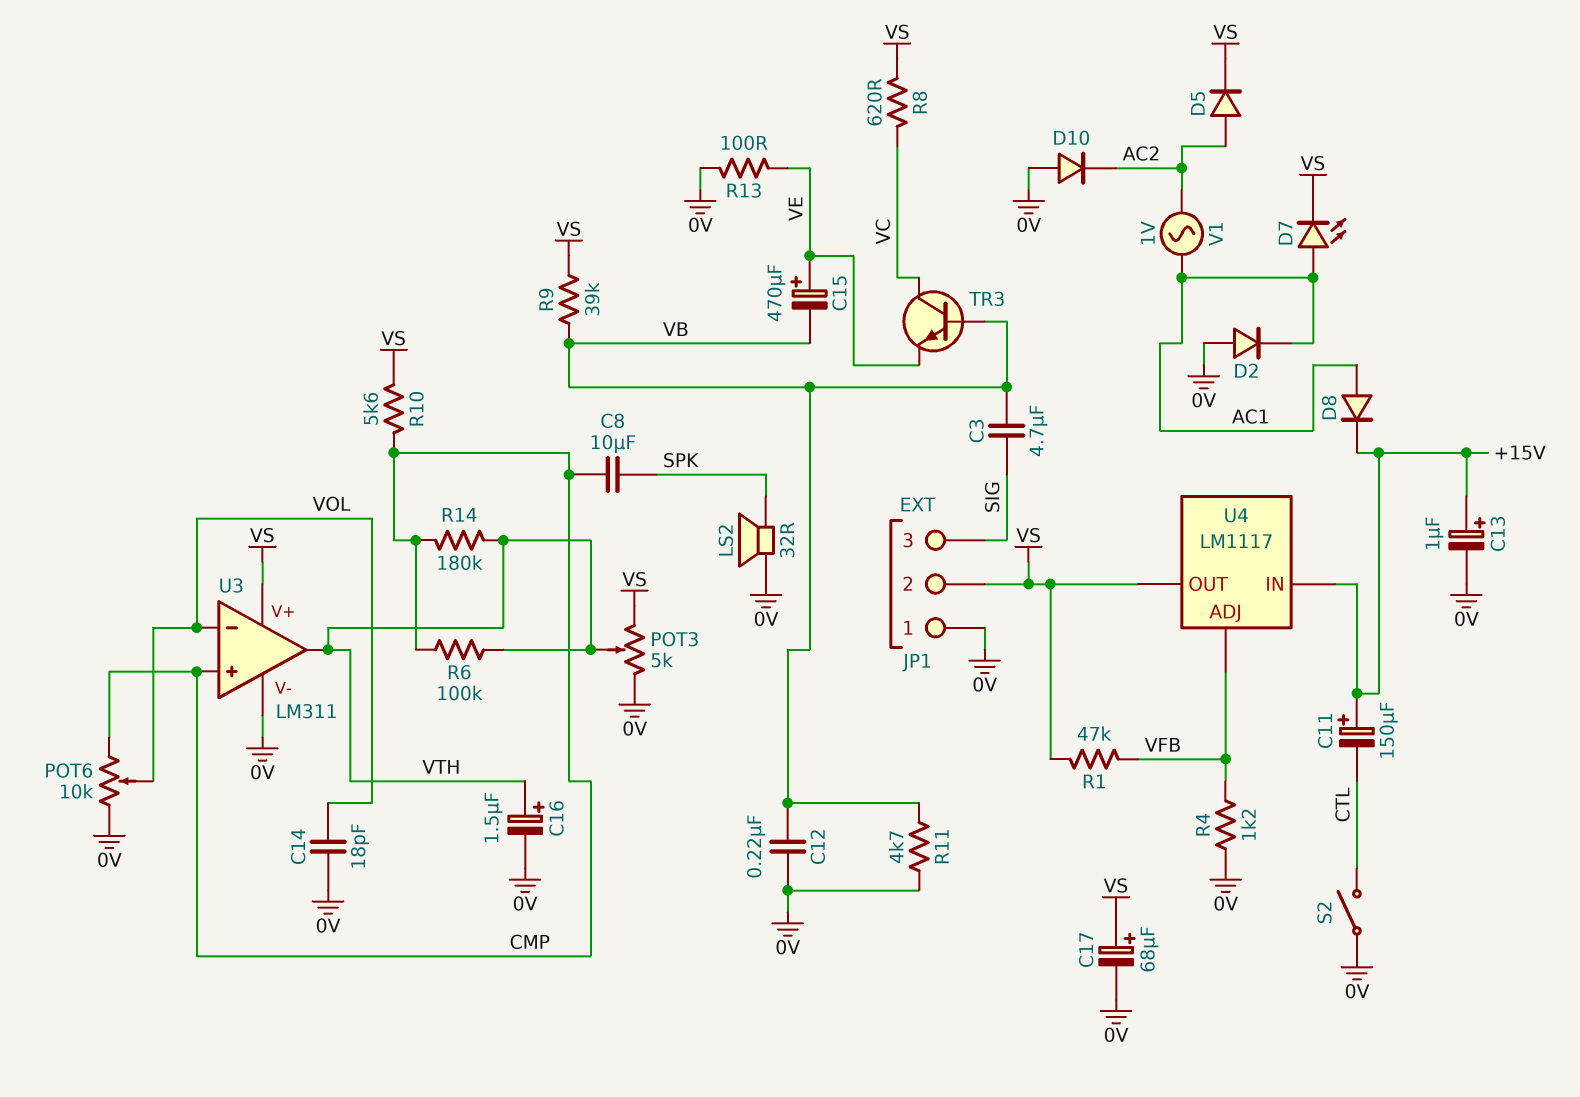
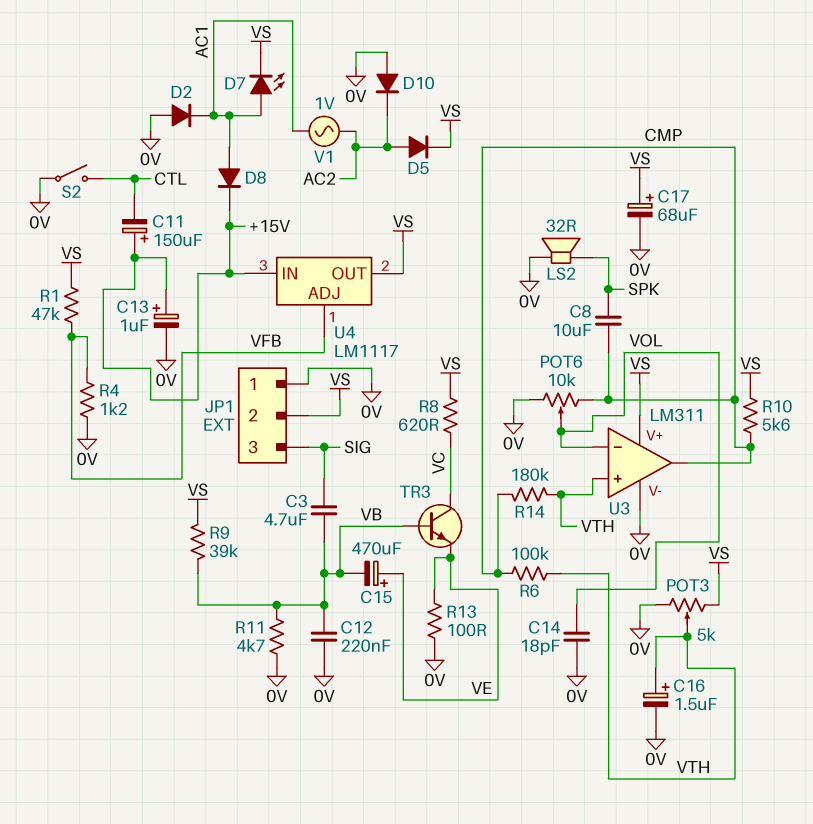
U3 pin in+: CMP -> VTH
U3 pin out: VTH -> CMP

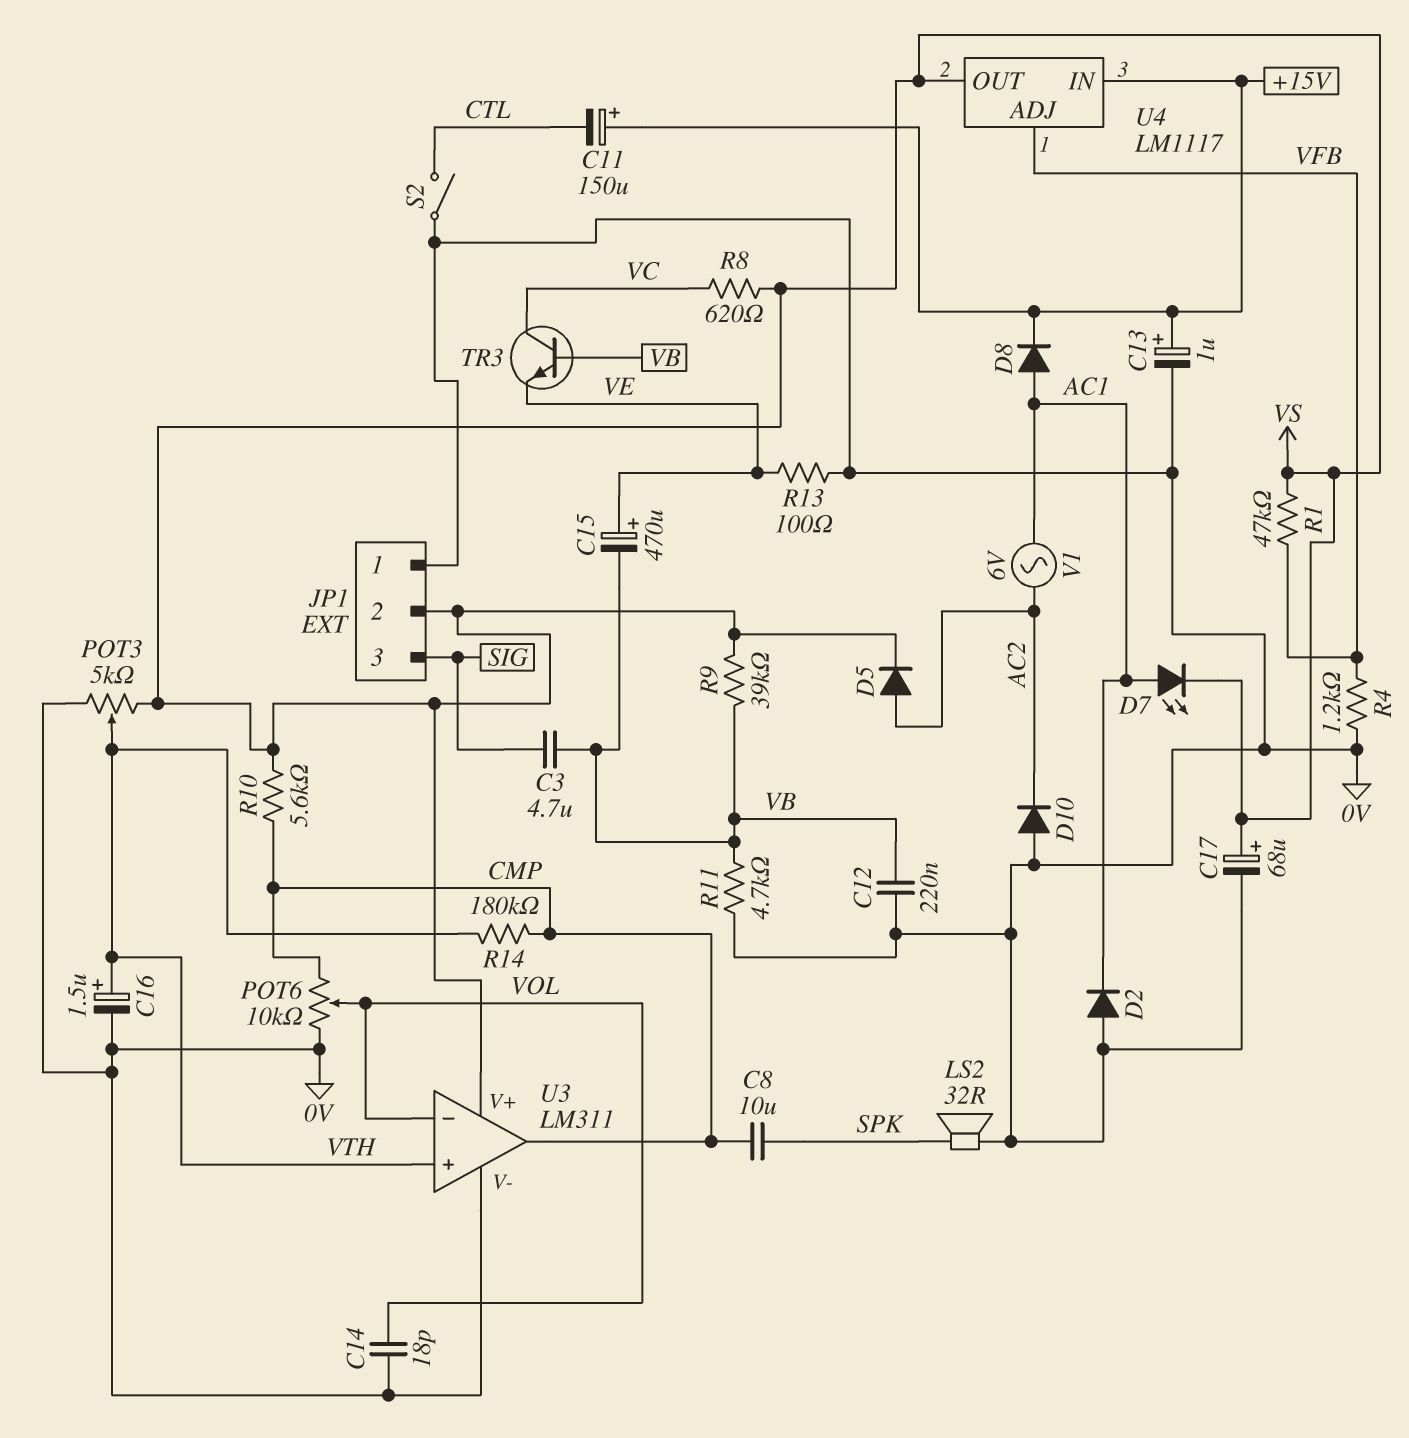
R6: 100k (CMP, VTH) -> none
V1: AC 1V (AC1, AC2) -> AC 6V (AC1, AC2)

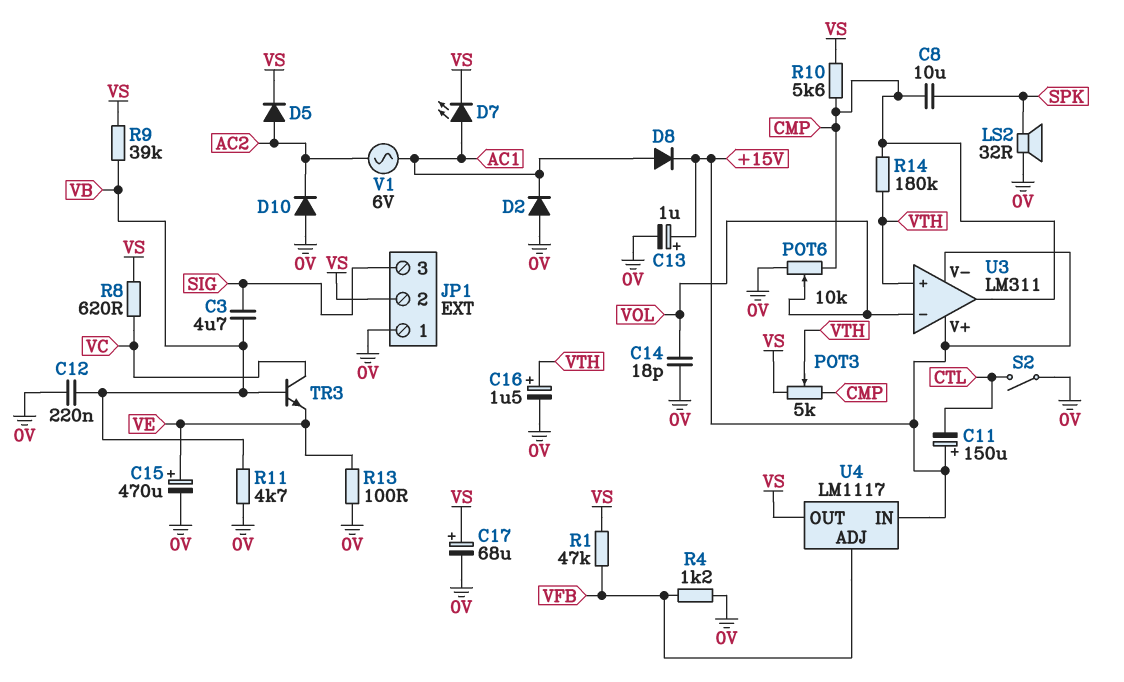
C15: 470uF (plus VE, minus VB) -> 470uF (plus VE, minus 0V)
POT3: 5k (0V, VS, wiper VTH) -> 5k (CMP, VS, wiper VTH)
U3 pin V+: VS -> +15V
U3 pin V-: 0V -> +15V

